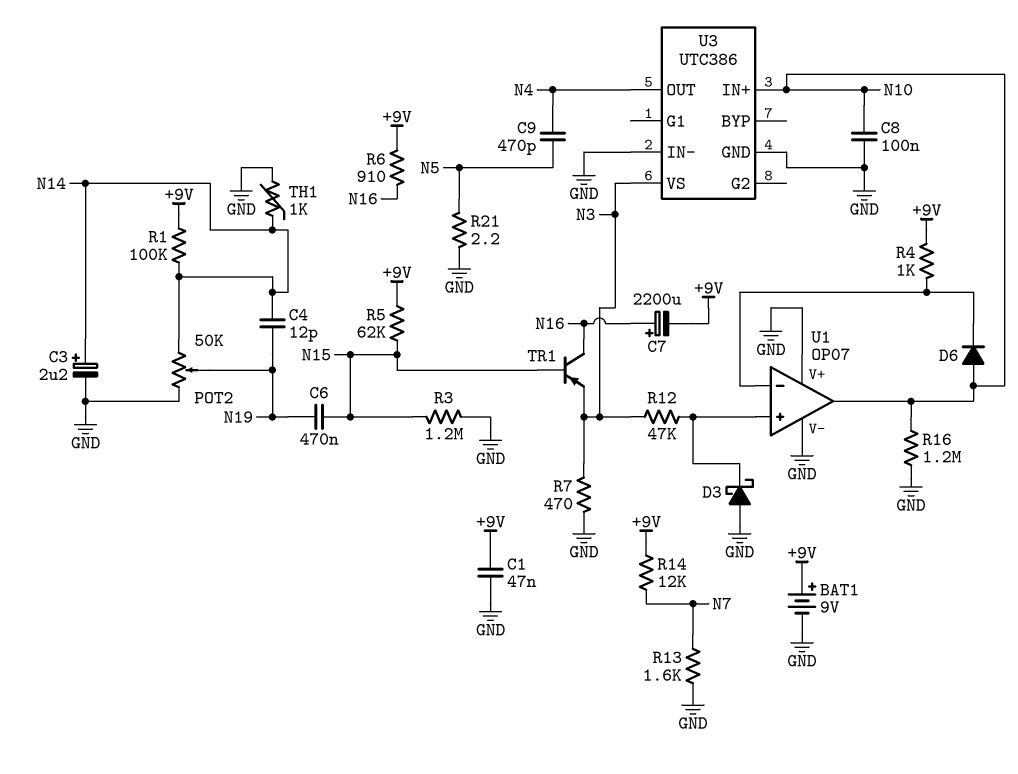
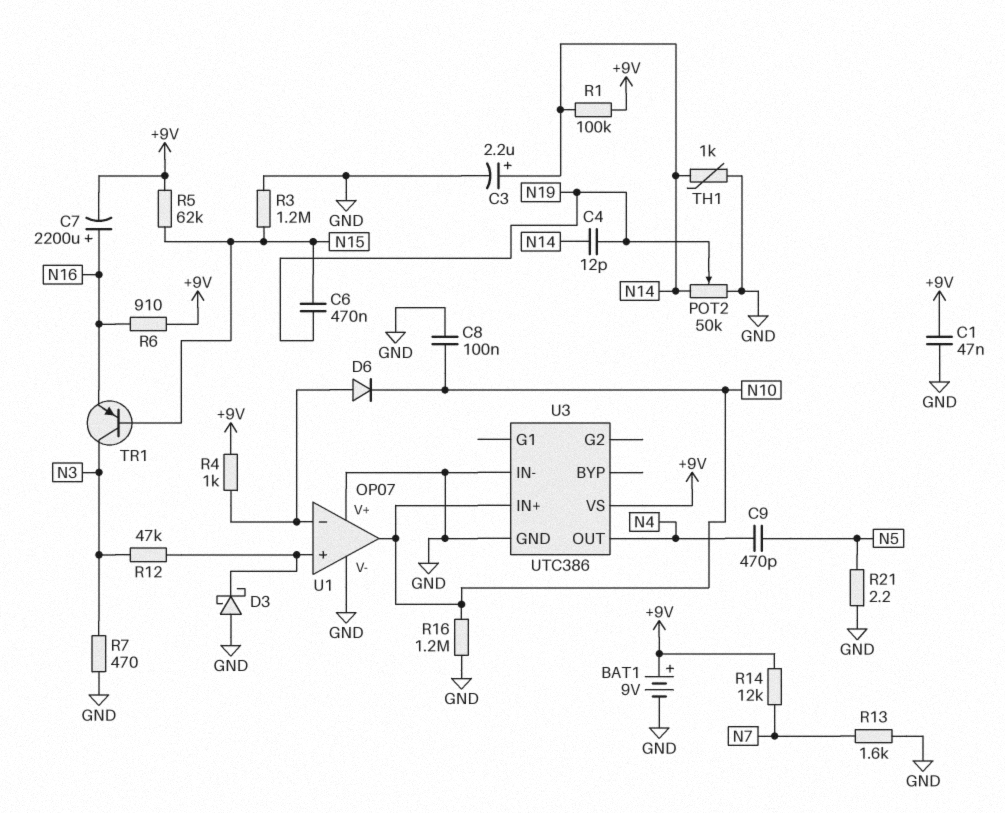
D6: diode (A N10, K U1/in-) -> diode (A U1/in-, K N10)
TR1: PNP (B N15, C N16, E N3) -> PNP (B N15, C N3, E N16)
U3 pin VS: N3 -> +9V

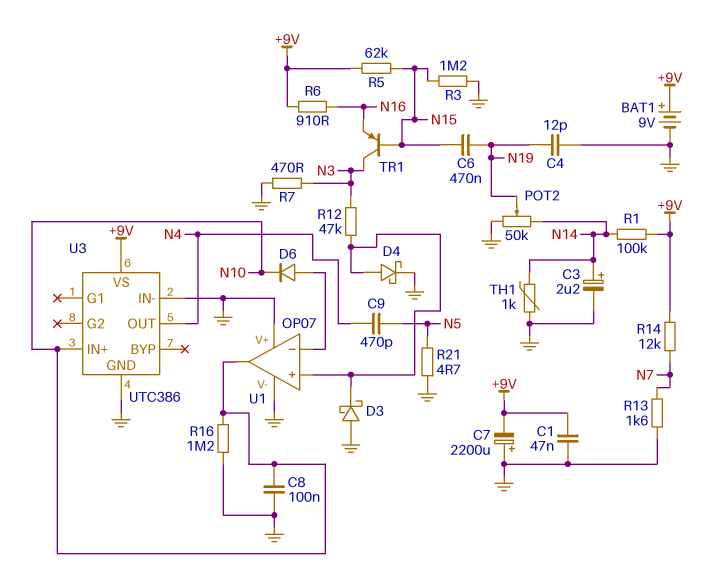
C4: 12pF (N14, N19) -> 12pF (GND, N19)
C7: 2200uF (plus N16, minus +9V) -> 2200uF (plus GND, minus +9V)
D4: none -> schottky (A U1/in+, K GND)
R4: 1k (+9V, U1/in-) -> none
R21: 2.2 (GND, N5) -> 4.7 (GND, N5)

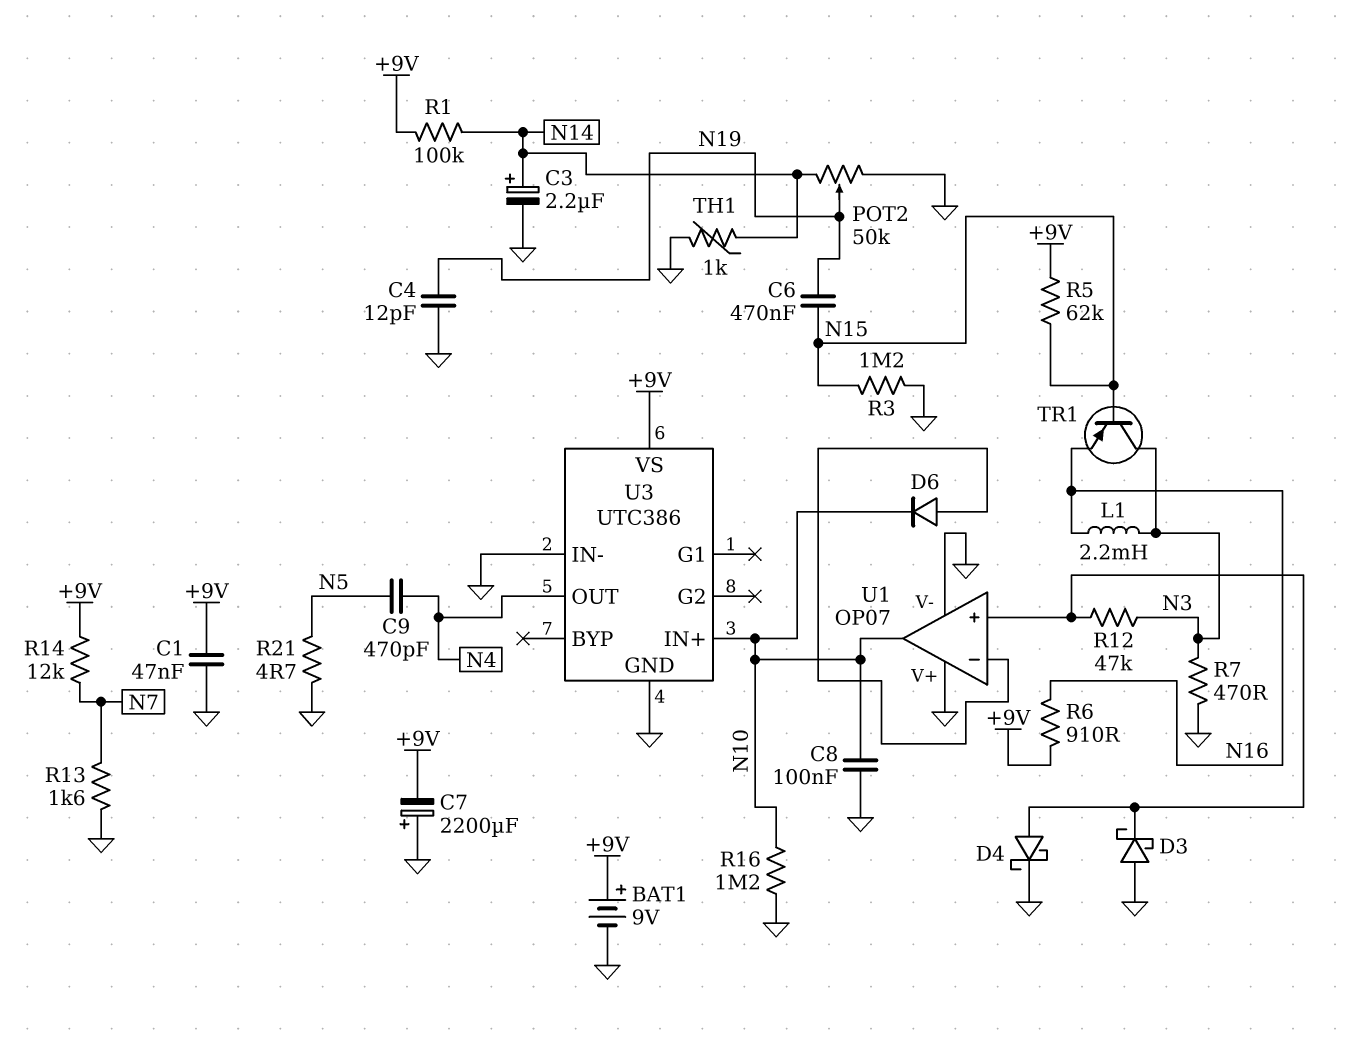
L1: none -> 2.2mH (N3, N16)

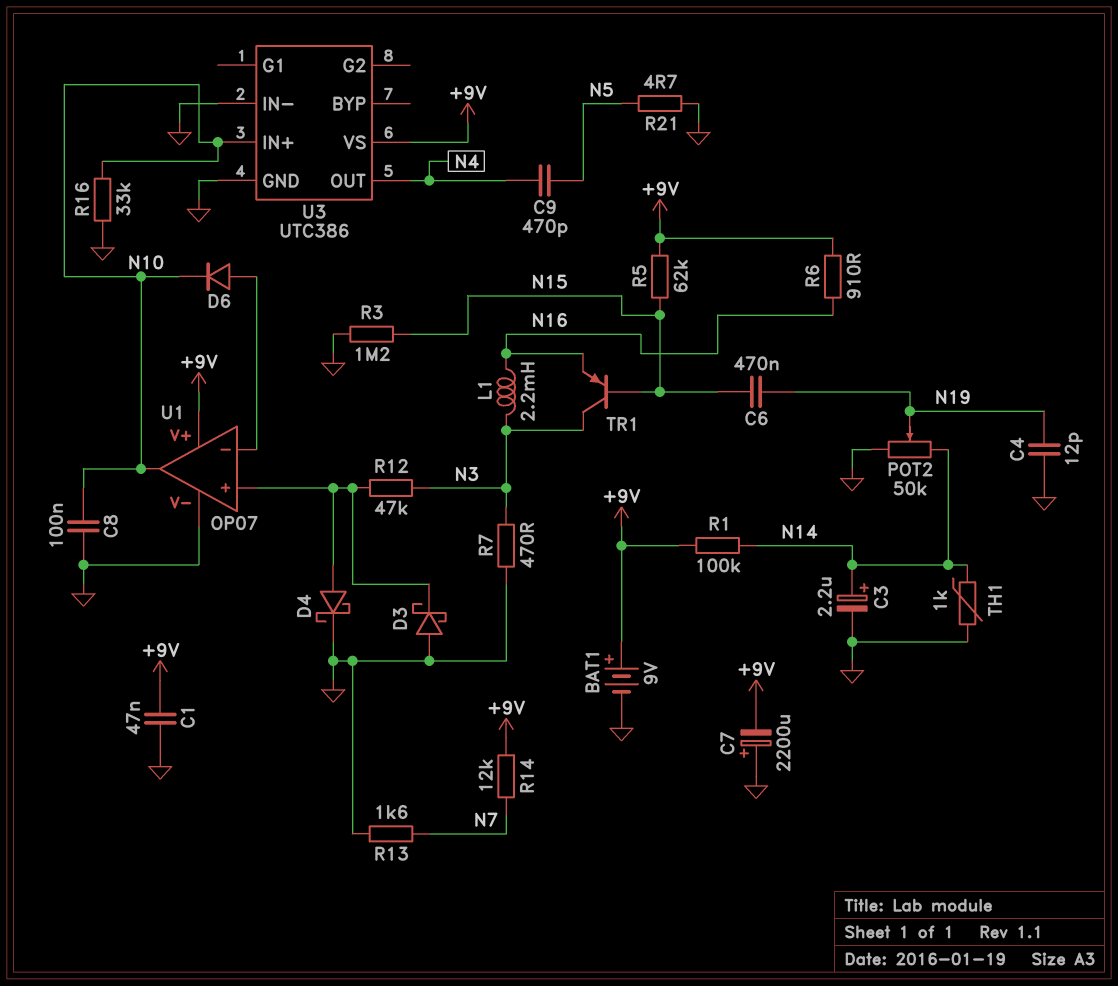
R16: 1.2M (GND, N10) -> 33k (GND, N10)
U1 pin V+: GND -> +9V

